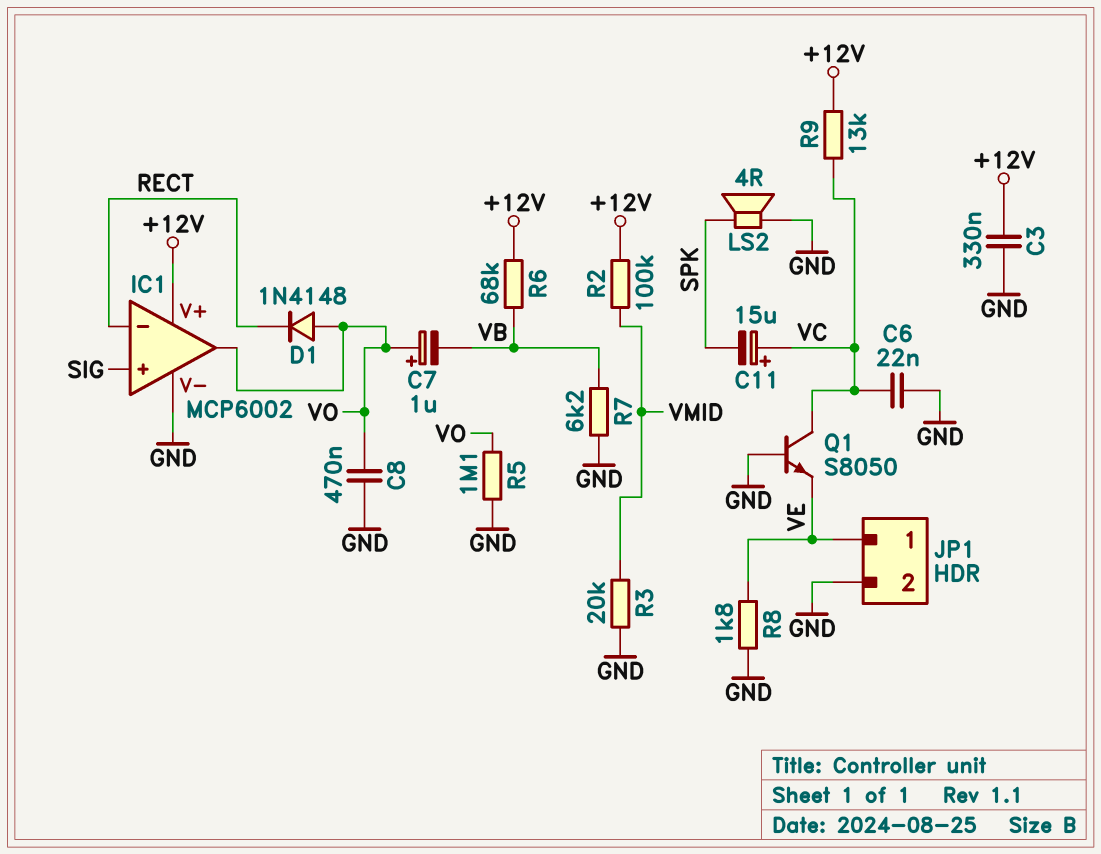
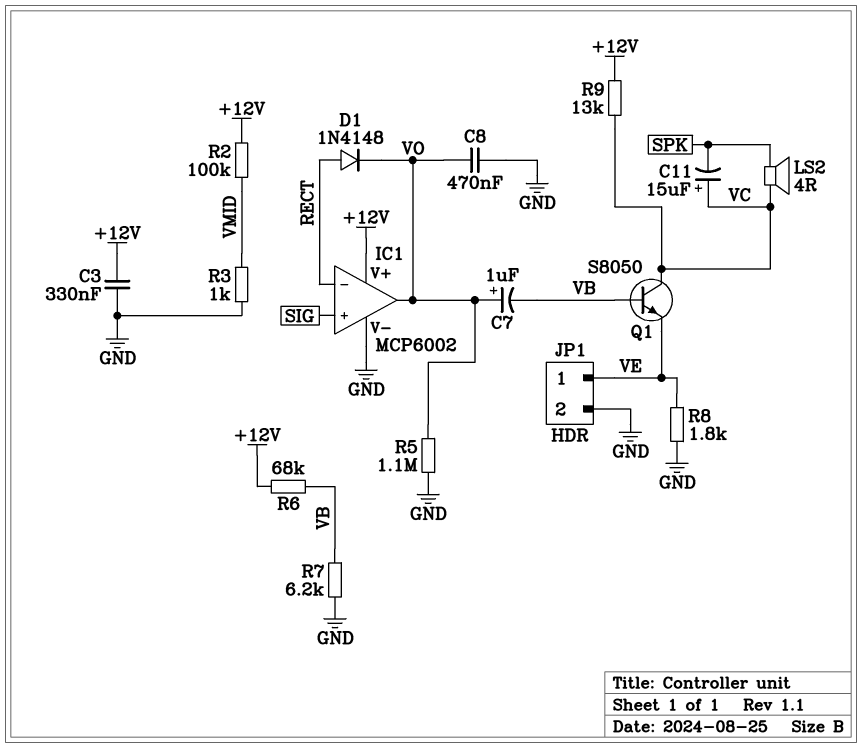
C6: 22nF (GND, VC) -> none
D1: diode 1N4148 (A VO, K RECT) -> diode 1N4148 (A RECT, K VO)
LS2: speaker 4R (GND, SPK) -> speaker 4R (SPK, VC)
Q1: NPN S8050 (B GND, C VC, E VE) -> NPN S8050 (B VB, C VC, E VE)
R3: 20k (GND, VMID) -> 1k (GND, VMID)

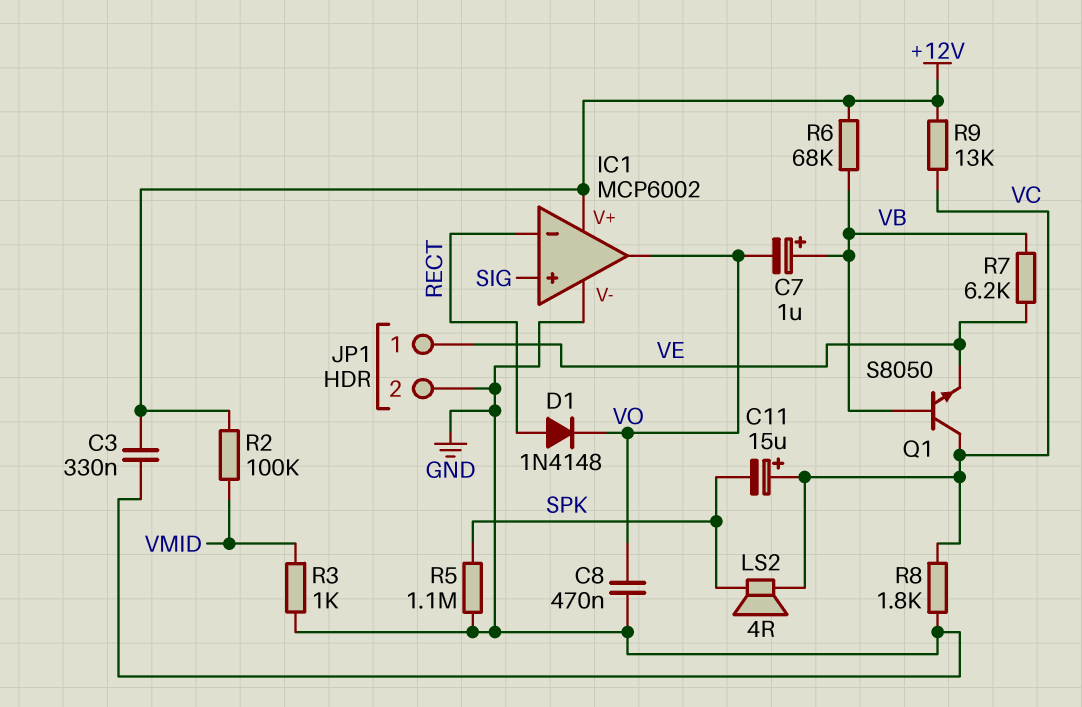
C7: 1uF (plus VO, minus VB) -> 1uF (plus VB, minus VO)
R5: 1.1M (GND, VO) -> 1.1M (GND, SPK)
R7: 6.2k (GND, VB) -> 6.2k (VB, VE)
R8: 1.8k (GND, VE) -> 1.8k (GND, VC)

